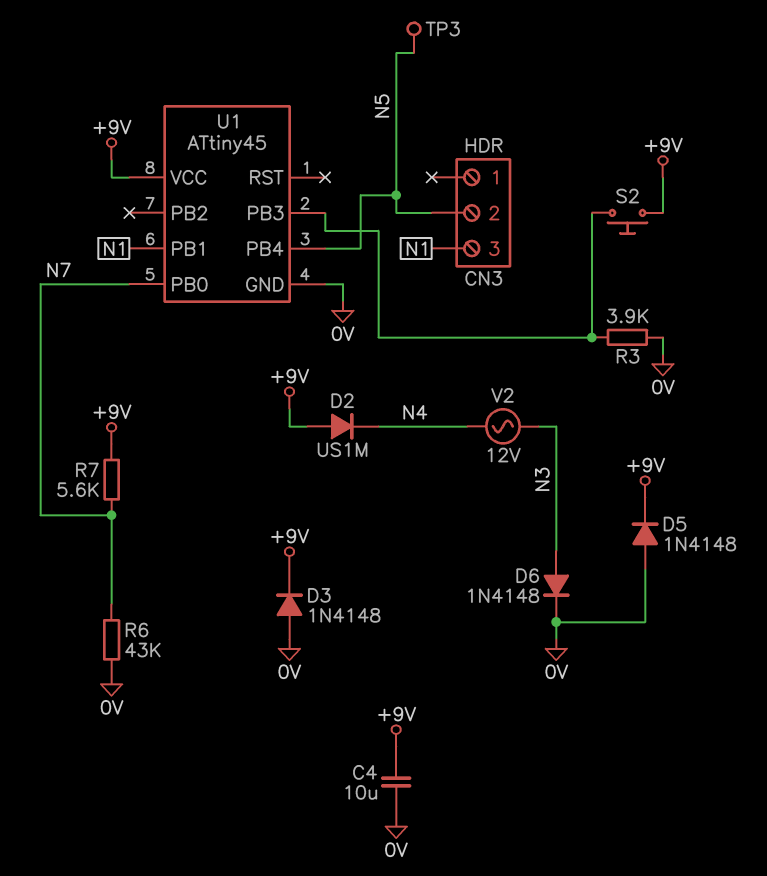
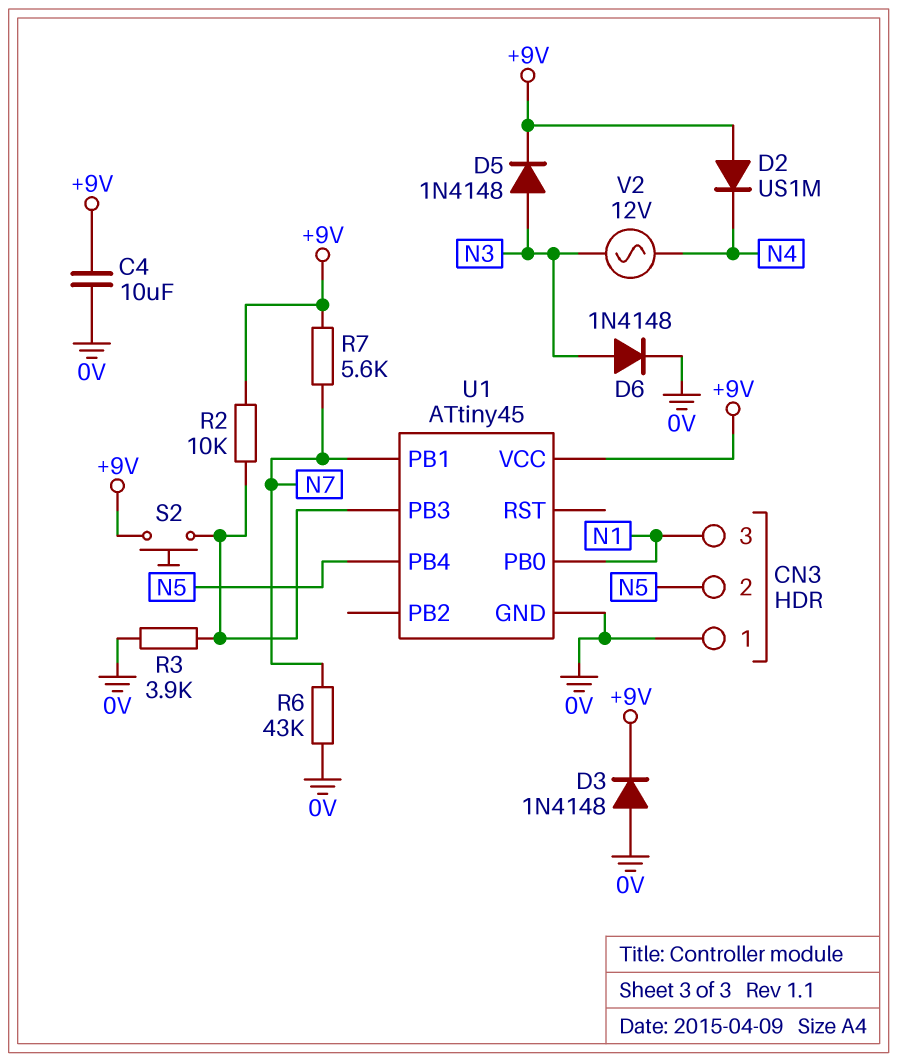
CN3 pin 1: none -> 0V
D5: diode 1N4148 (A 0V, K +9V) -> diode 1N4148 (A N3, K +9V)
R2: none -> 10k (+9V, U1/PB3)
TP3: test point (N5) -> none
U1 pin PB0: N7 -> N1
U1 pin PB1: N1 -> N7

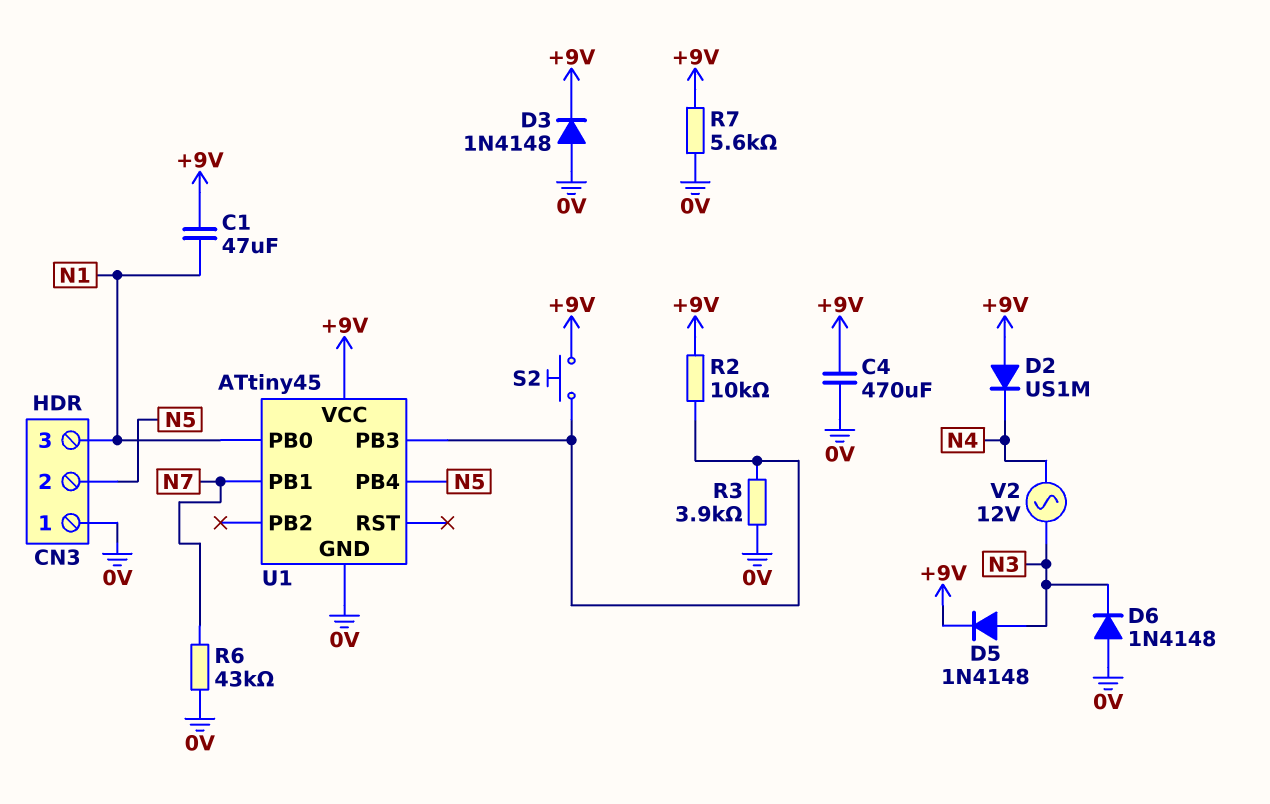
C1: none -> 47uF (+9V, N1)
C4: 10uF (+9V, 0V) -> 470uF (+9V, 0V)
D6: diode 1N4148 (A N3, K 0V) -> diode 1N4148 (A 0V, K N3)
R7: 5.6k (+9V, N7) -> 5.6k (+9V, 0V)

